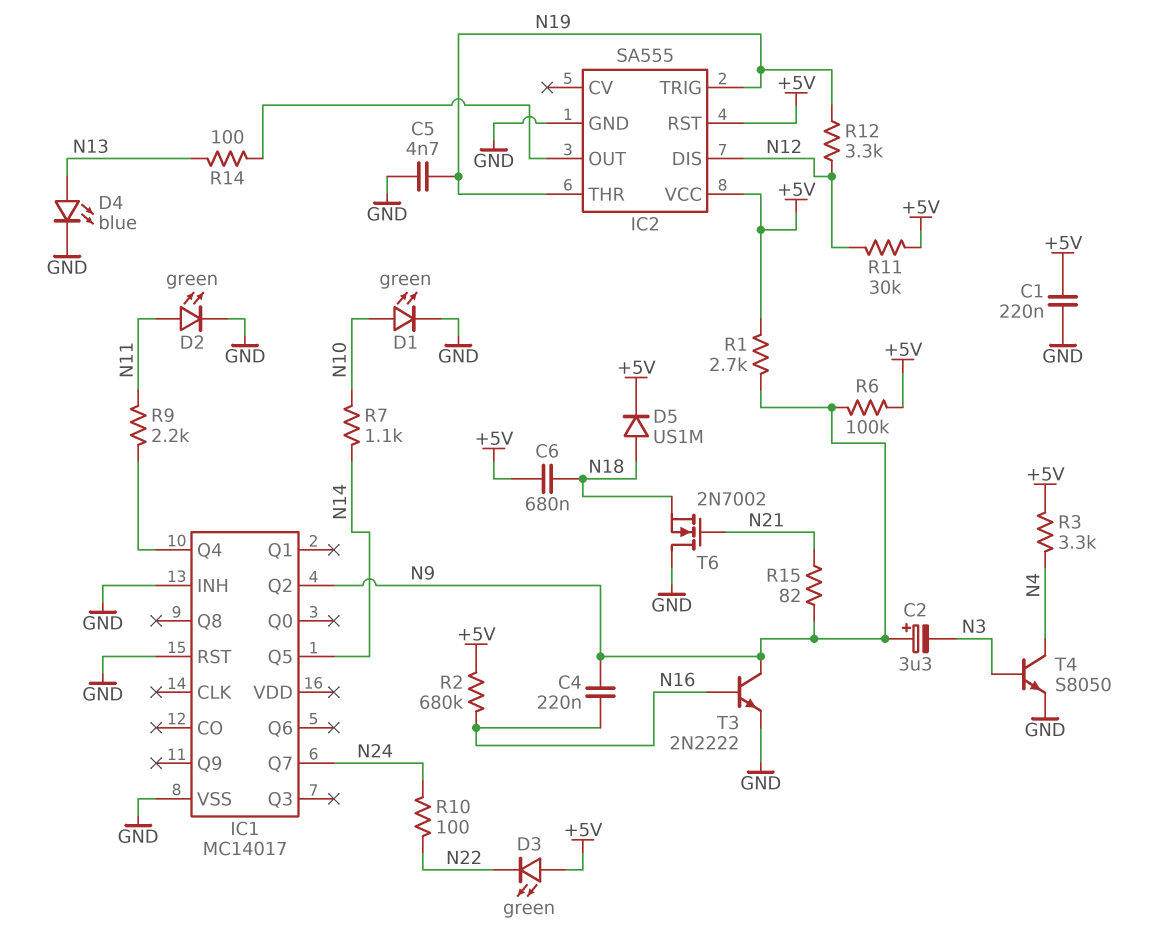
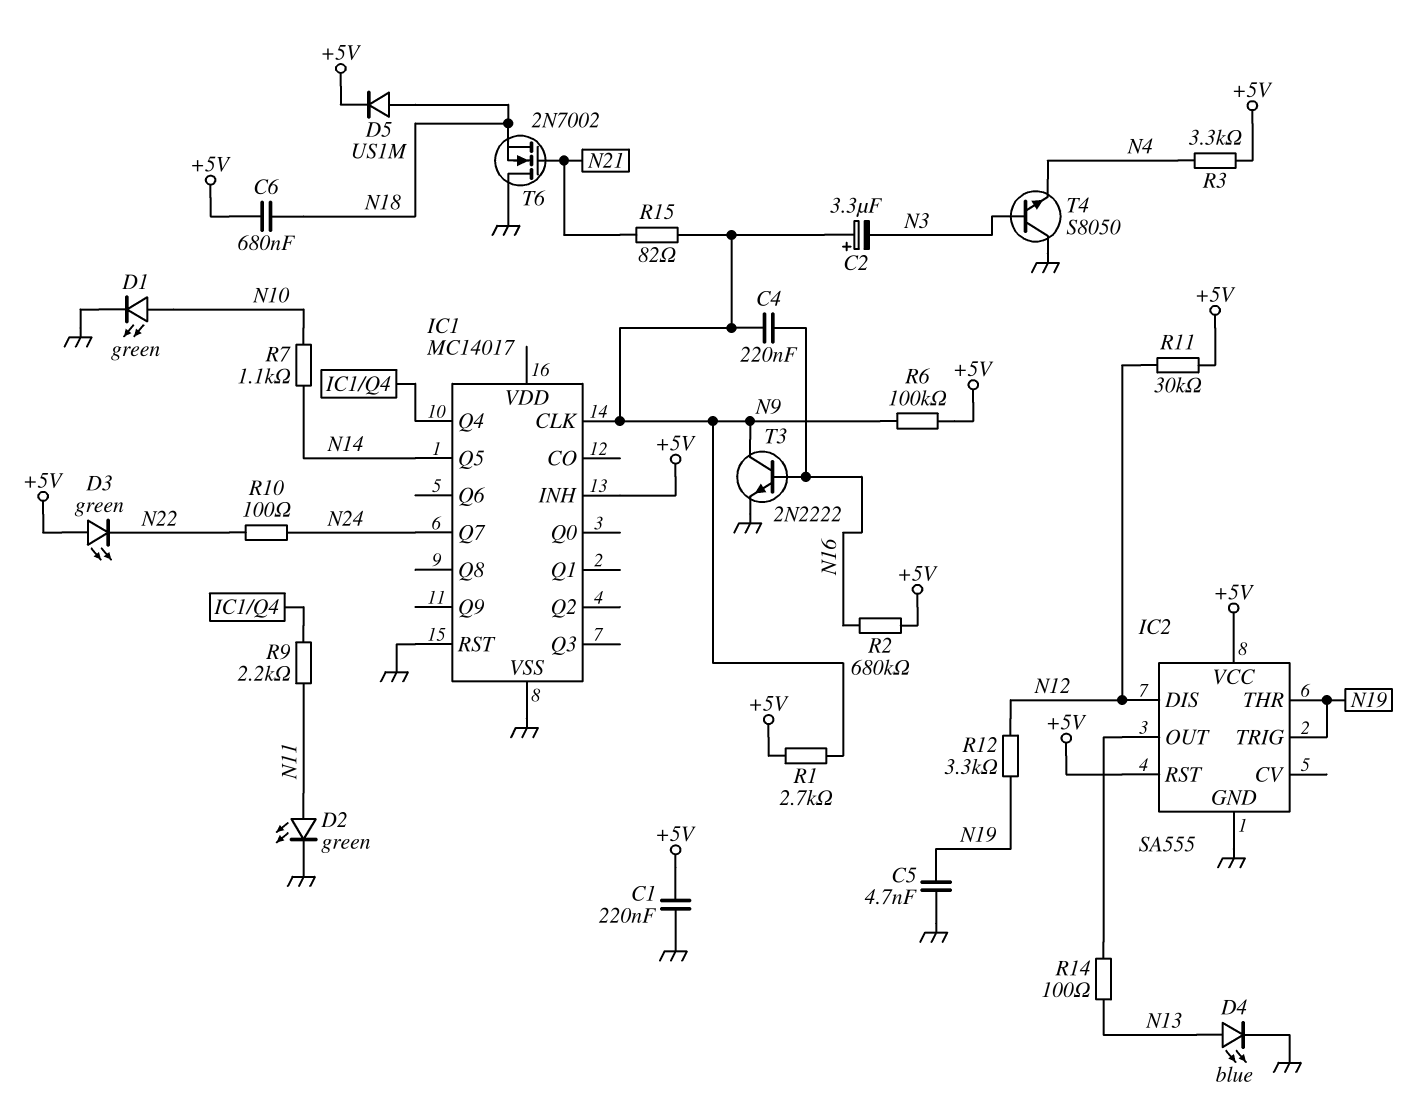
IC1 pin CLK: none -> N9
IC1 pin INH: GND -> +5V
IC1 pin Q2: N9 -> none
T4: NPN S8050 (B N3, C N4, E GND) -> NPN S8050 (B N3, C GND, E N4)

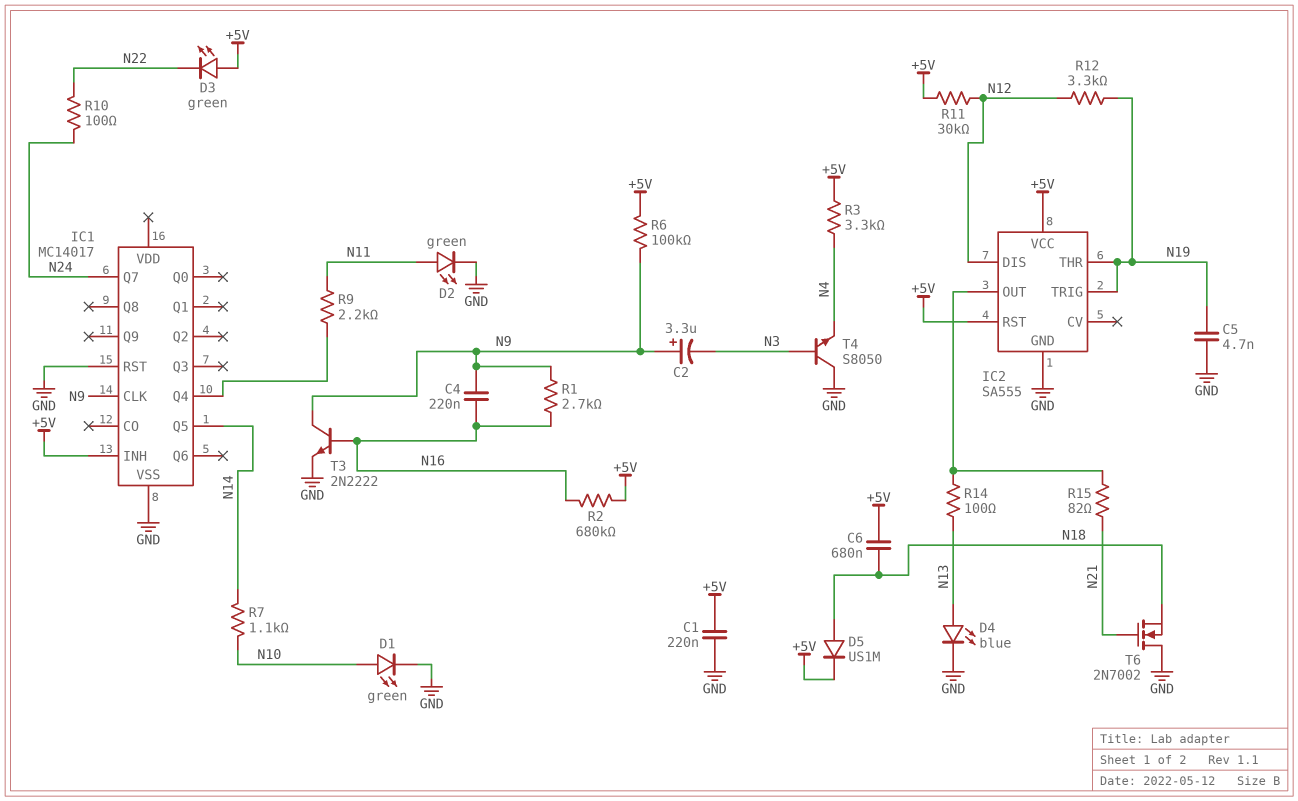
R1: 2.7k (+5V, N9) -> 2.7k (N9, N16)
R15: 82 (N9, N21) -> 82 (IC2/OUT, N21)

